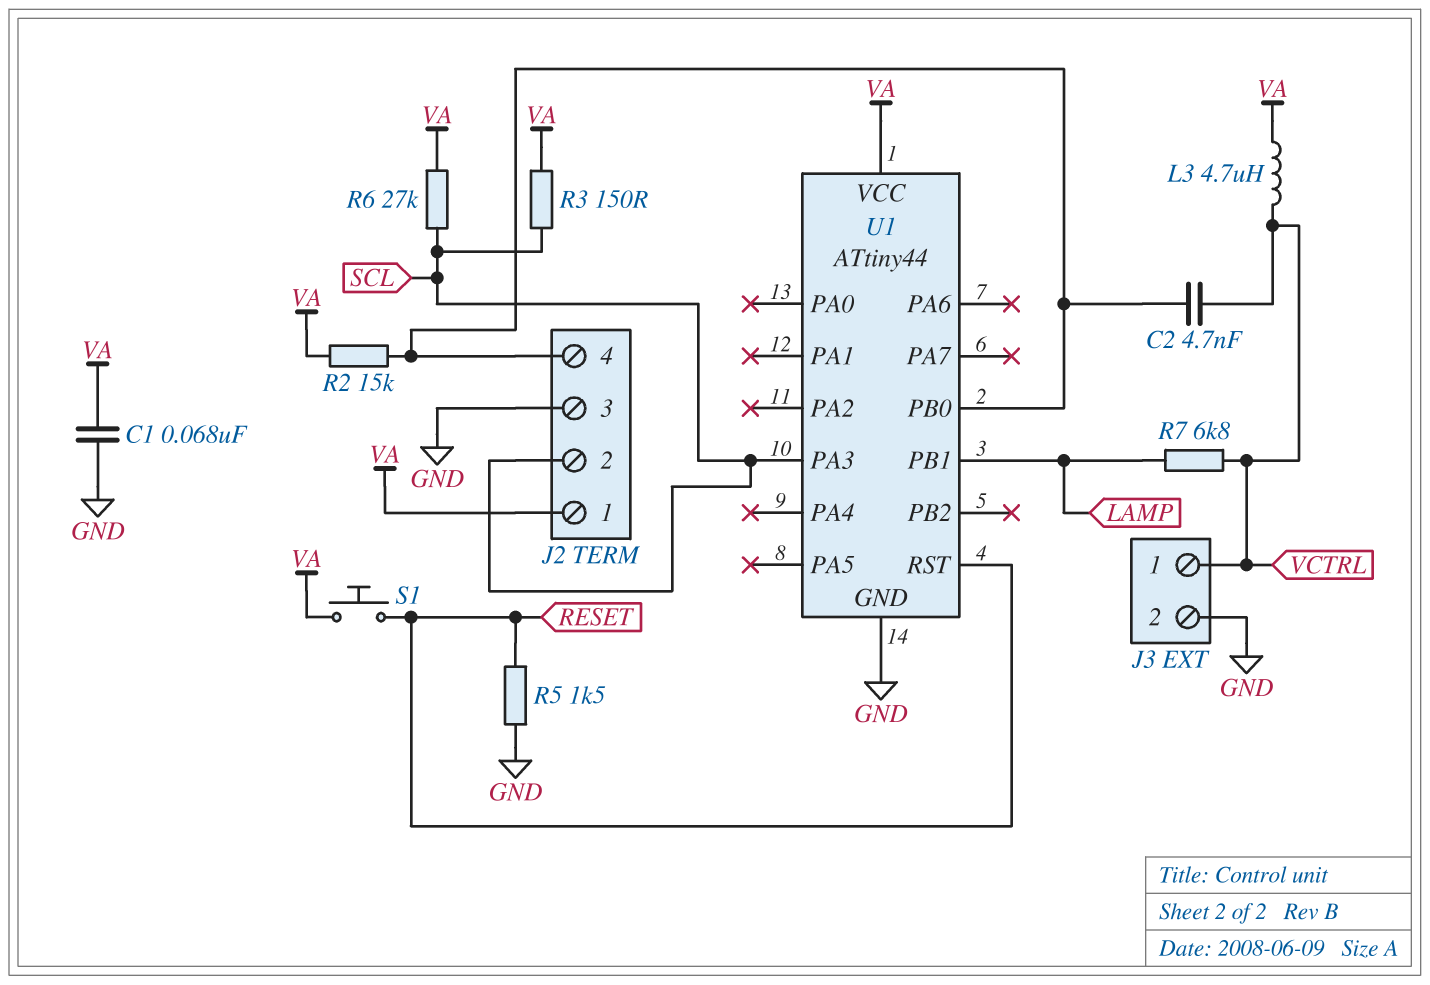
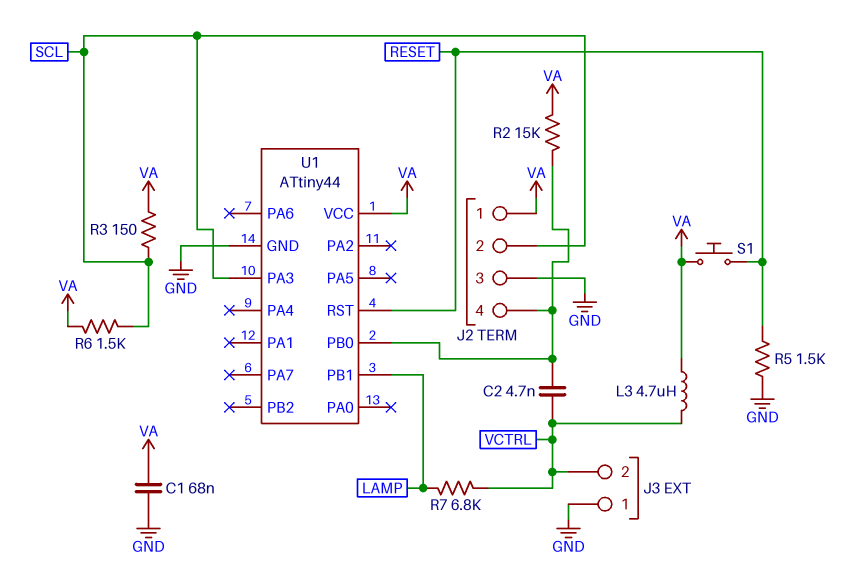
J3 pin 1: VCTRL -> GND
J3 pin 2: GND -> VCTRL
R6: 27k (SCL, VA) -> 1.5k (SCL, VA)

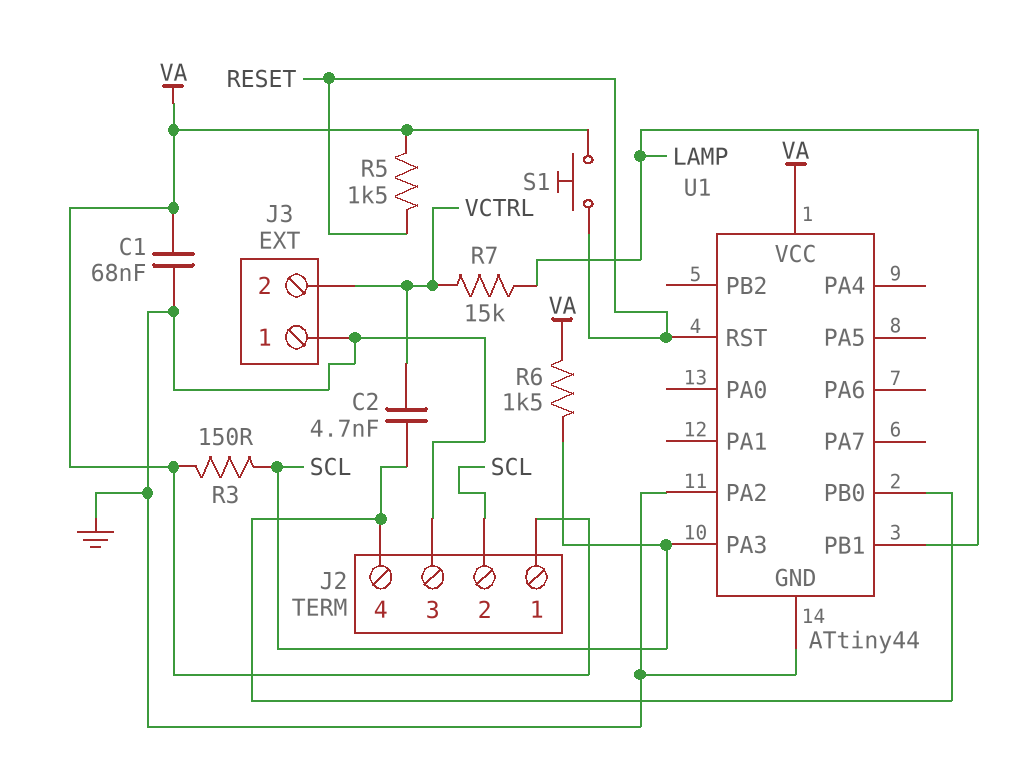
L3: 4.7uH (VA, VCTRL) -> none
R2: 15k (J2/4, VA) -> none
R5: 1.5k (GND, RESET) -> 1.5k (RESET, VA)
R7: 6.8k (LAMP, VCTRL) -> 15k (LAMP, VCTRL)
U1 pin PA2: none -> GND

